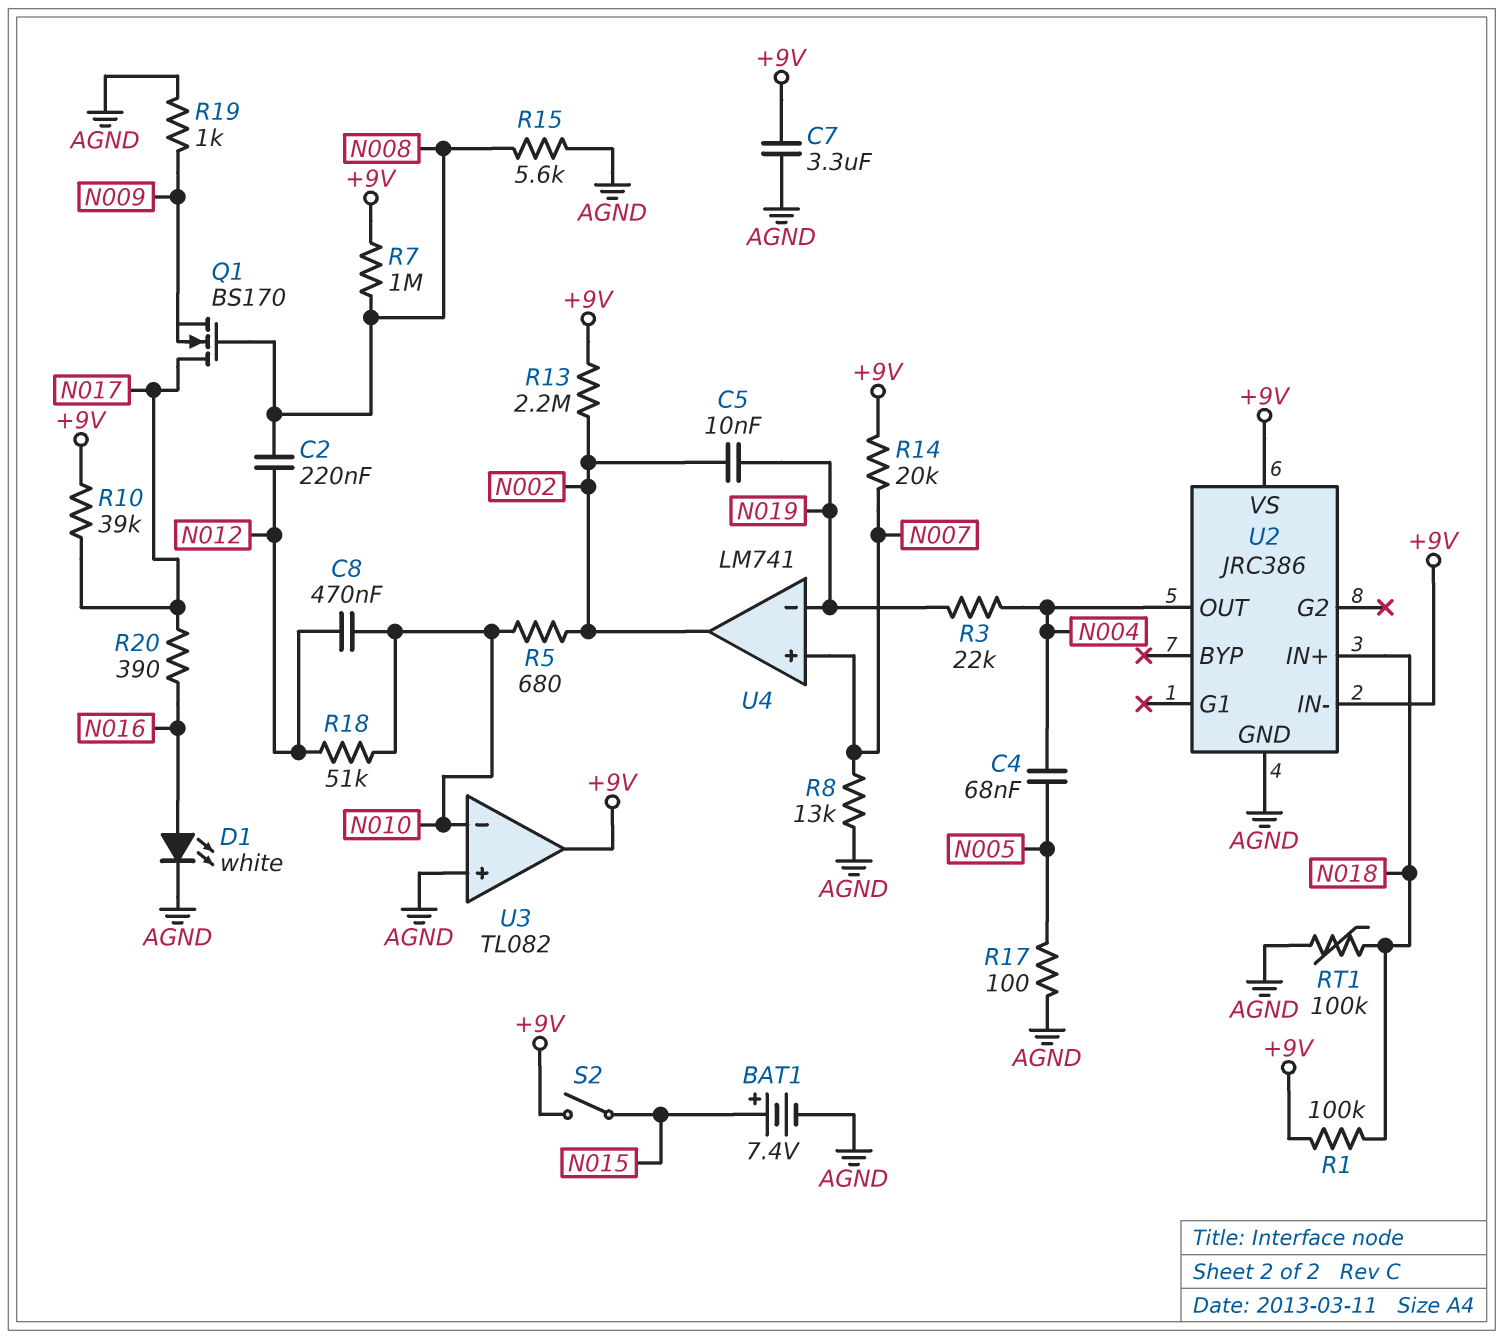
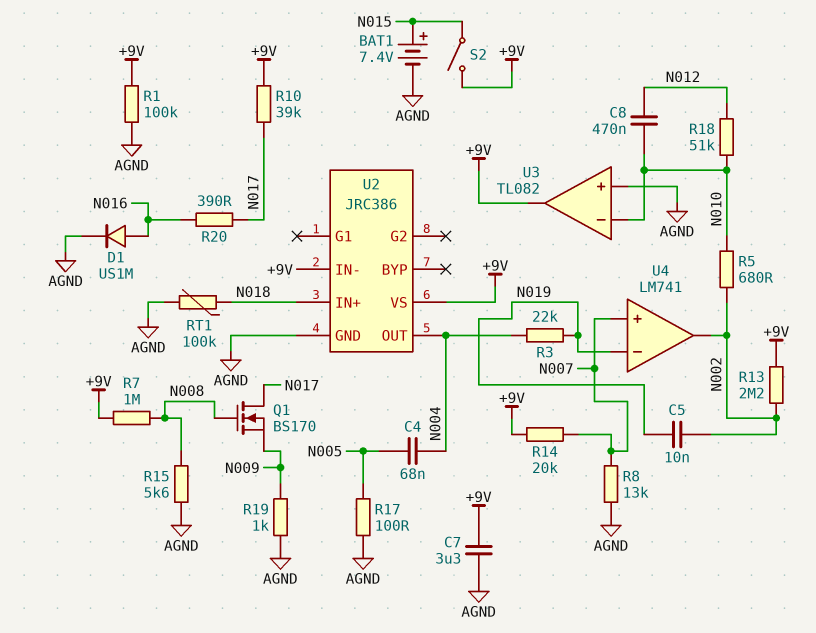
C2: 220nF (N008, N012) -> none
D1: LED white (A N016, K AGND) -> diode US1M (A N016, K AGND)
R1: 100k (+9V, N018) -> 100k (+9V, AGND)

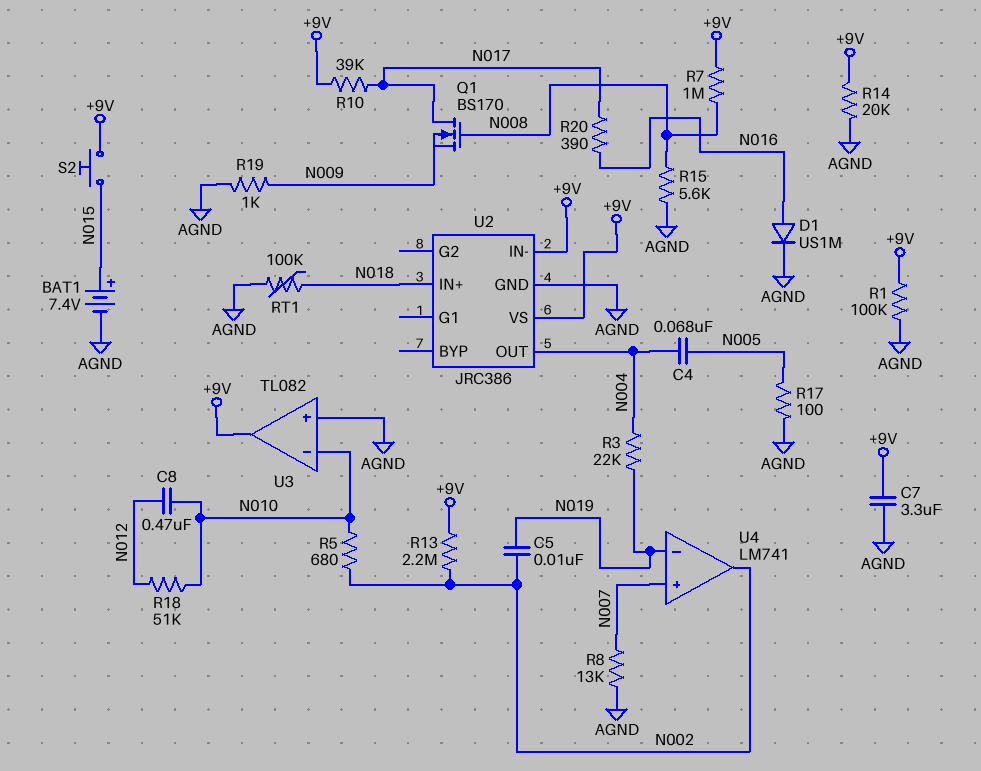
R14: 20k (+9V, N007) -> 20k (+9V, AGND)
S2: switch (+9V, N015) -> button (+9V, N015)

